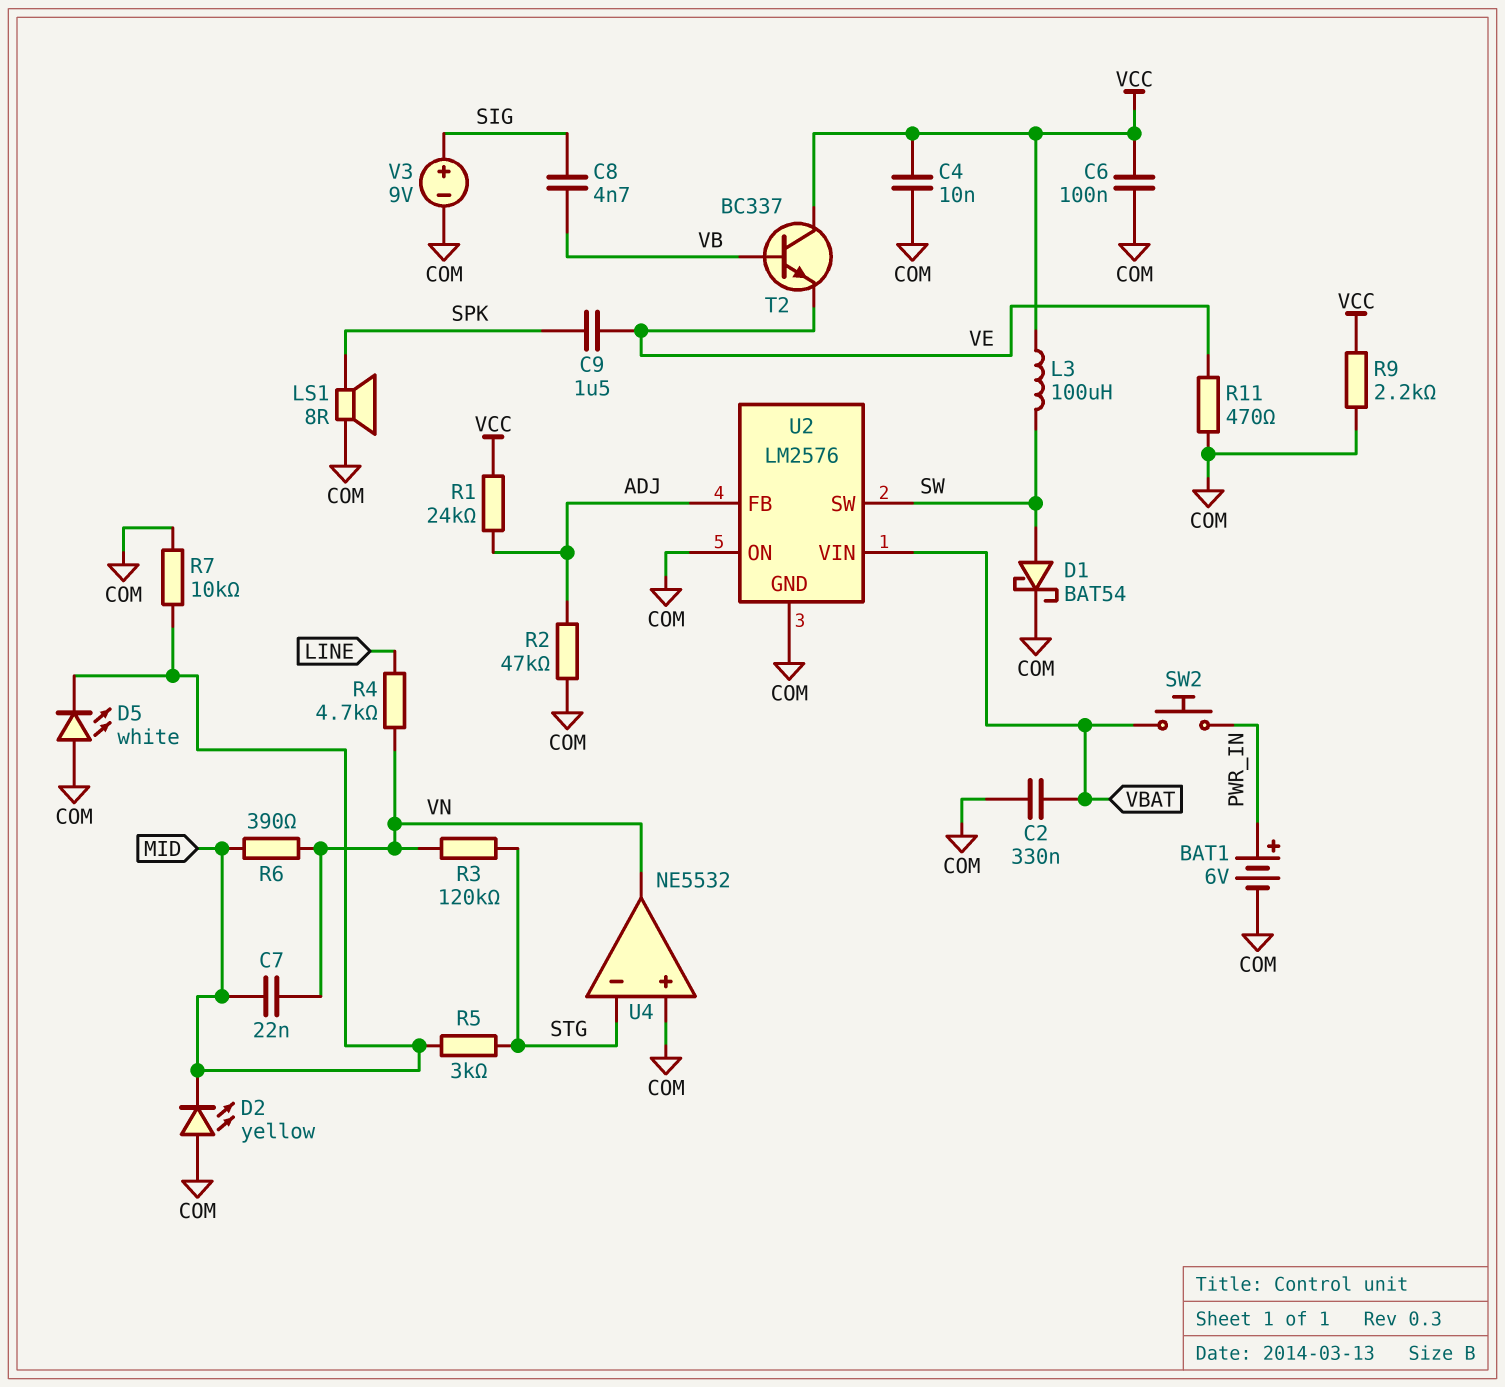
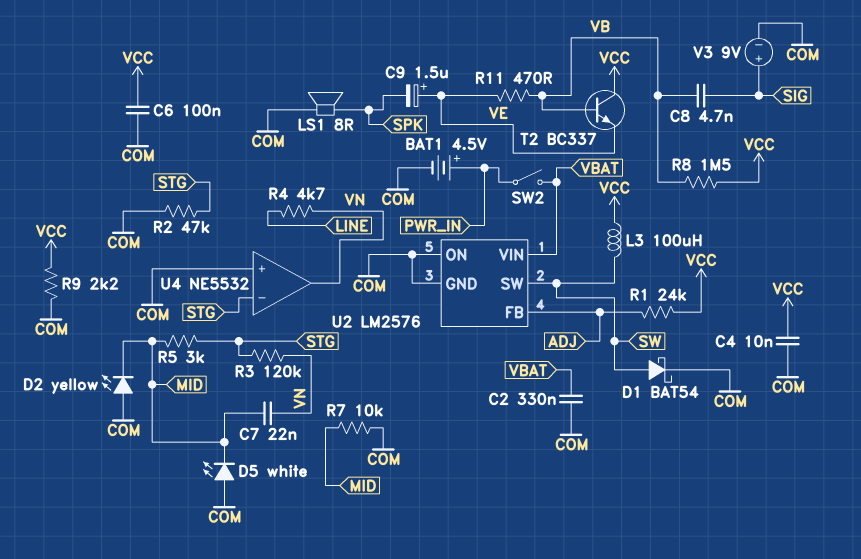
BAT1: 6V (plus PWR_IN, minus COM) -> 4.5V (plus PWR_IN, minus COM)
C9: 1.5uF (SPK, VE) -> 1.5uF (plus VE, minus SPK)
R2: 47k (ADJ, COM) -> 47k (COM, STG)
R6: 390 (MID, VN) -> none
R8: none -> 1.5M (VB, VCC)
R11: 470 (COM, VE) -> 470 (VB, VE)
SW2: button (PWR_IN, VBAT) -> switch (PWR_IN, VBAT)

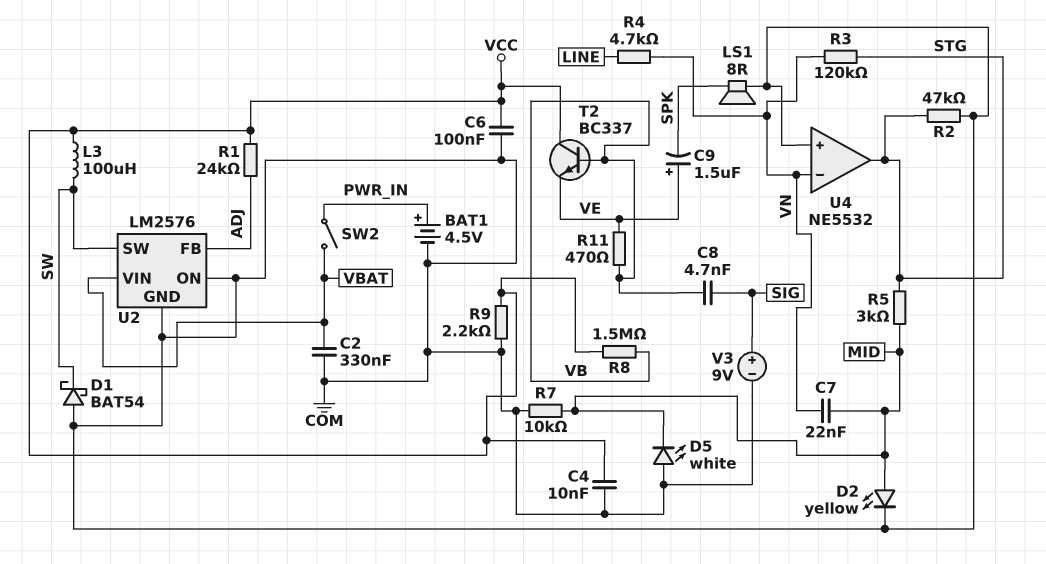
D1: schottky BAT54 (A SW, K COM) -> schottky BAT54 (A COM, K SW)
D2: LED yellow (A COM, K MID) -> LED yellow (A MID, K COM)
U4 pin in-: STG -> VN
U4 pin out: VN -> STG

